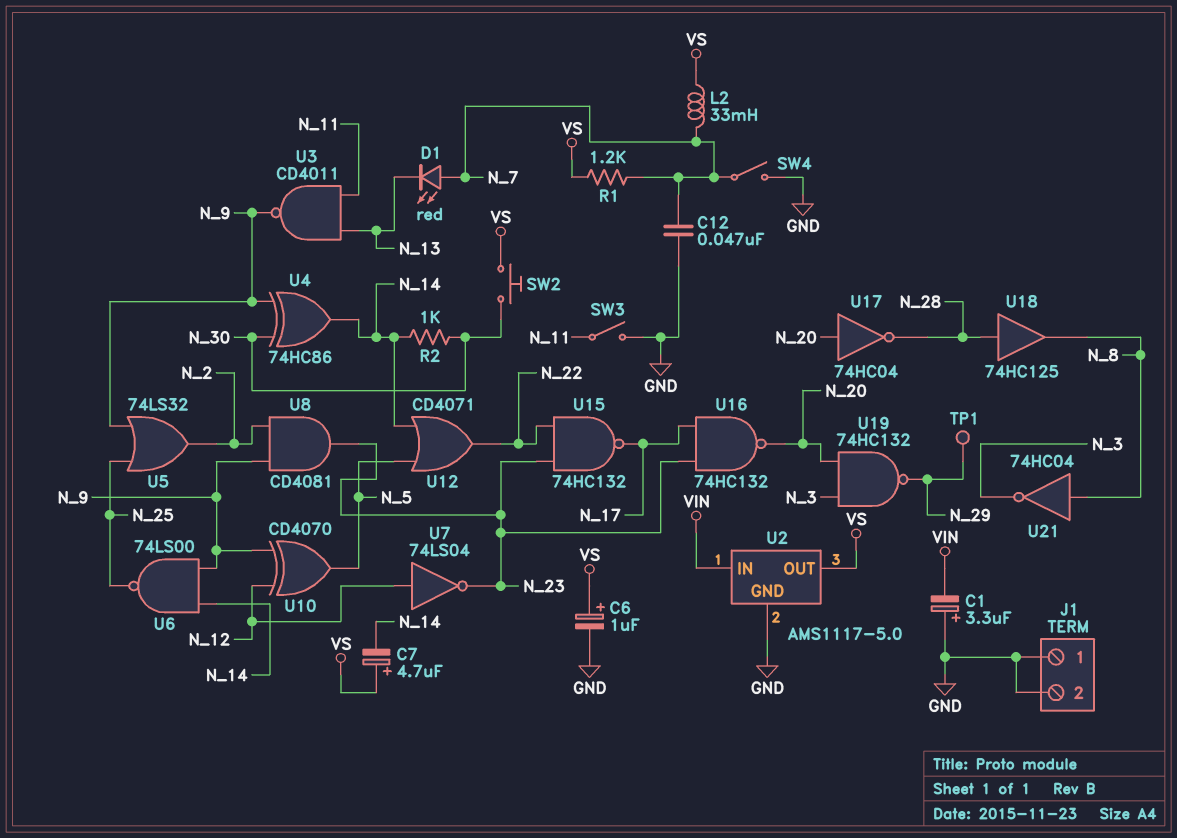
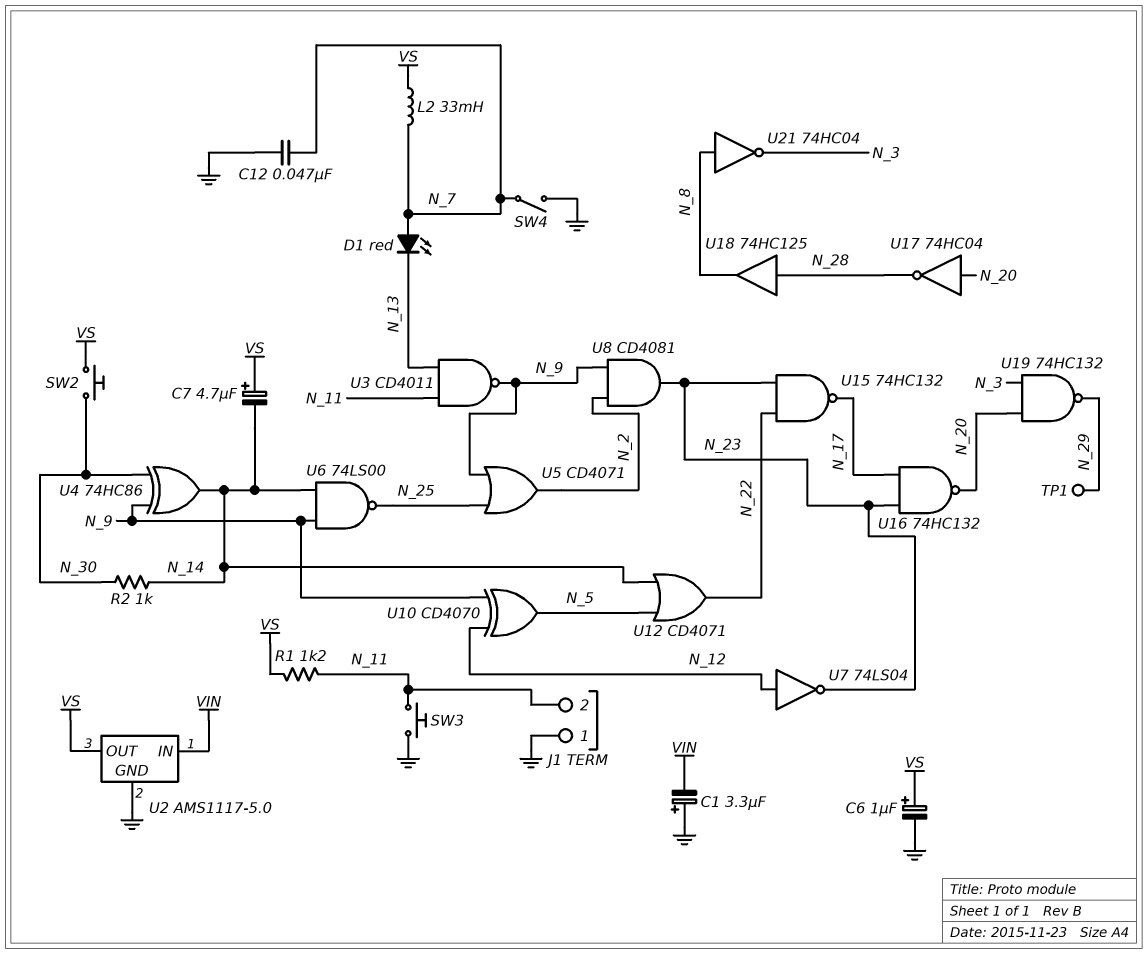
J1 pin 2: GND -> N_11
R1: 1.2k (N_7, VS) -> 1.2k (N_11, VS)
SW3: switch (GND, N_11) -> button (GND, N_11)
U5: OR 74LS32 (in N_9, in N_25, out N_2) -> OR CD4071 (in N_9, in N_25, out N_2)

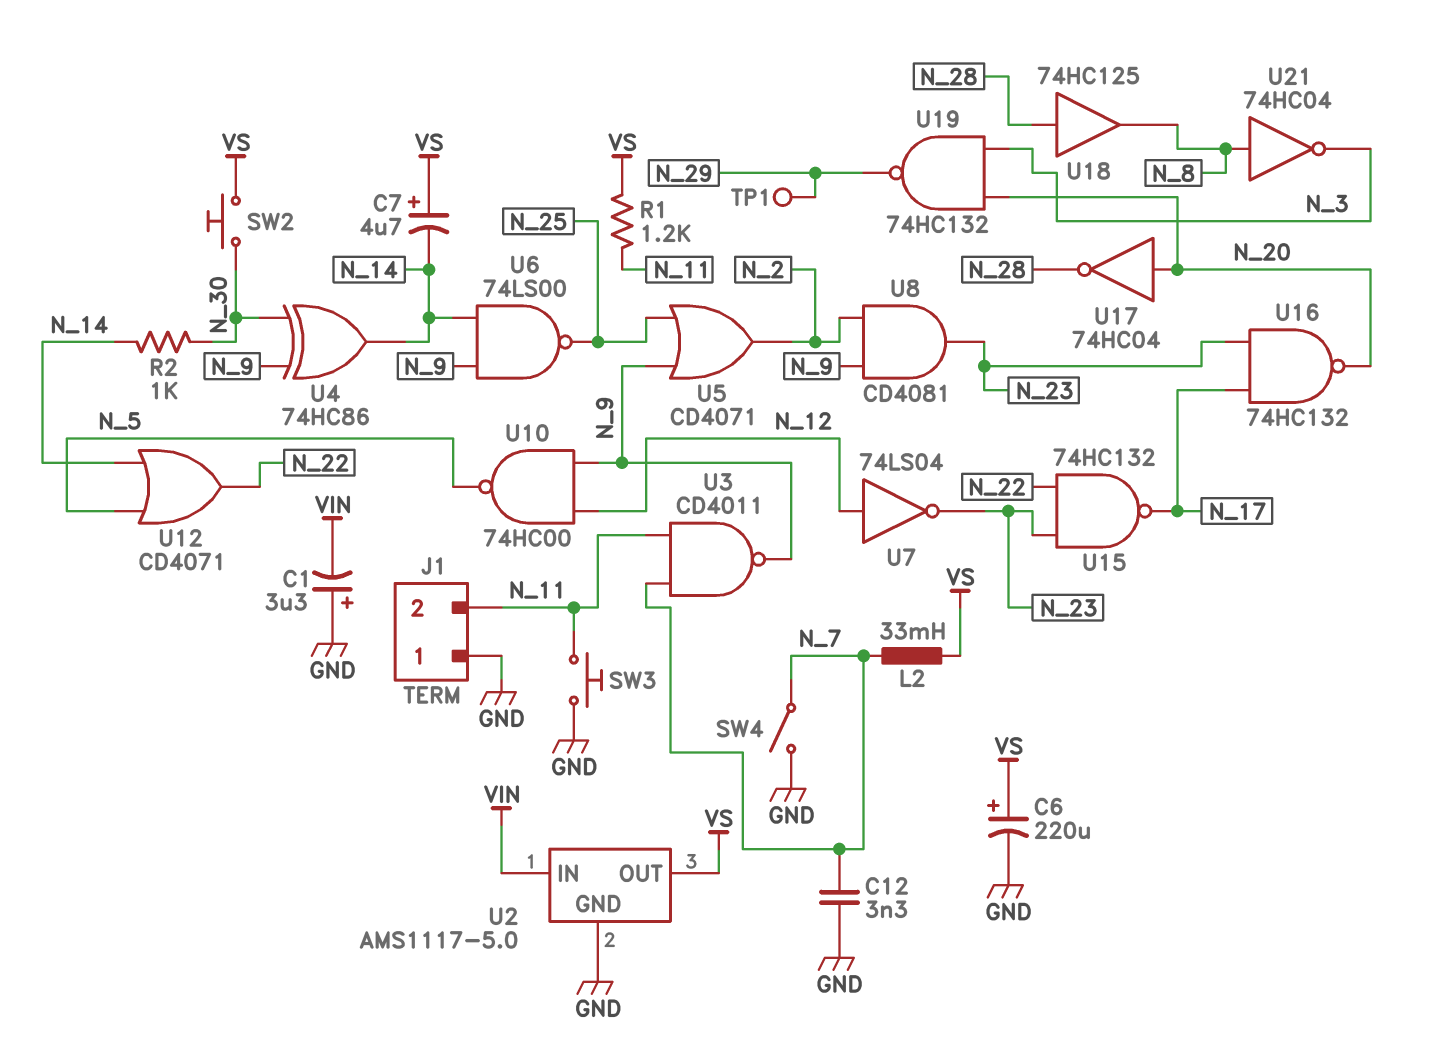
C6: 1uF (plus VS, minus GND) -> 220uF (plus VS, minus GND)
C12: 47nF (GND, N_7) -> 3.3nF (GND, N_7)
D1: LED red (A N_7, K N_13) -> none
U3: NAND CD4011 (in N_11, in N_13, out N_9) -> NAND CD4011 (in N_7, in N_11, out N_9)
U10: XOR CD4070 (in N_9, in N_12, out N_5) -> NAND 74HC00 (in N_9, in N_12, out N_5)

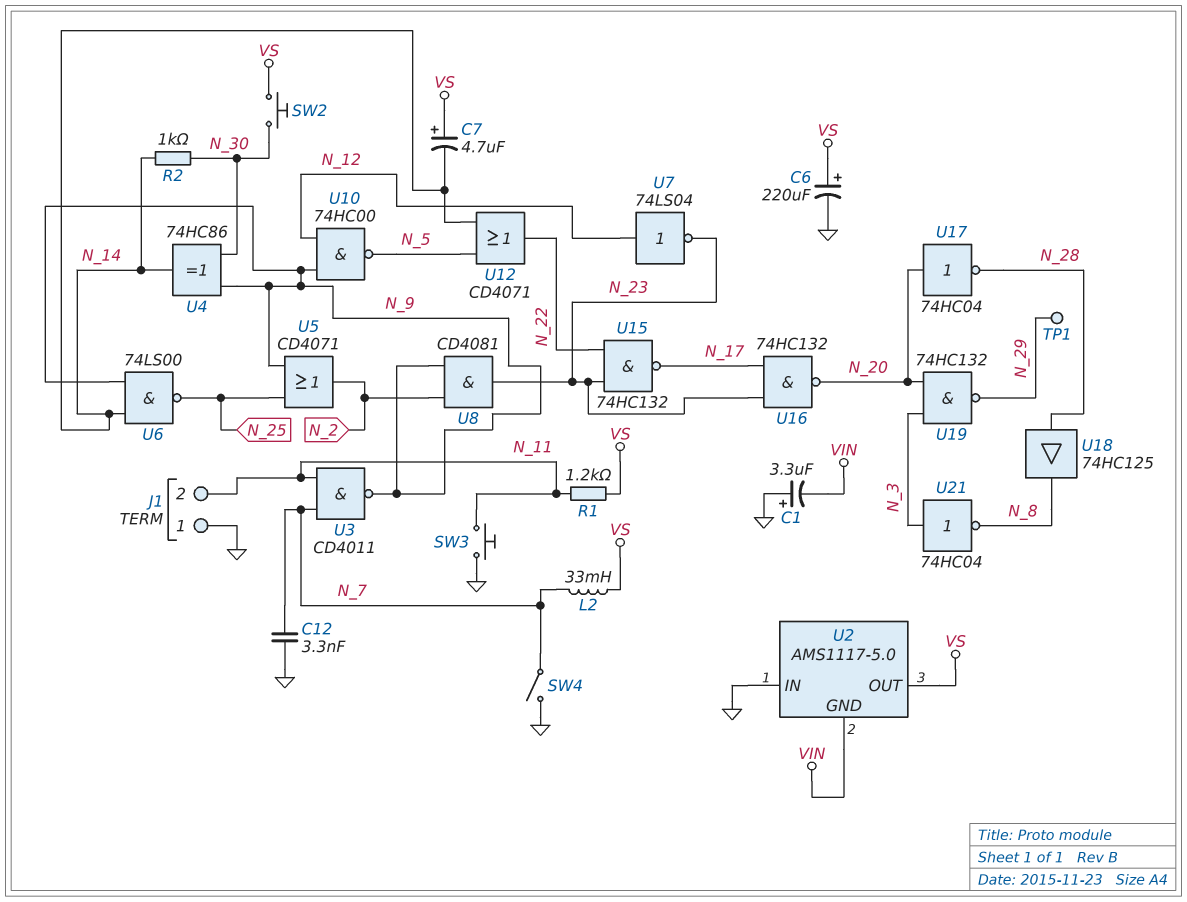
U2 pin GND: GND -> VIN
U2 pin IN: VIN -> GND
U21: NOT 74HC04 (in N_8, out N_3) -> NOT 74HC04 (in N_3, out N_8)

